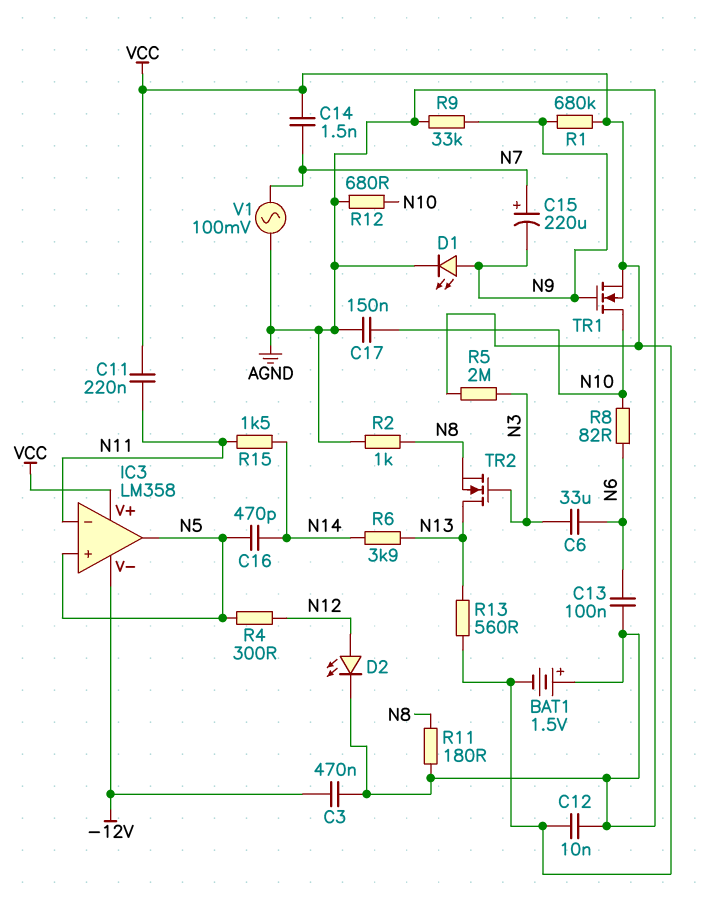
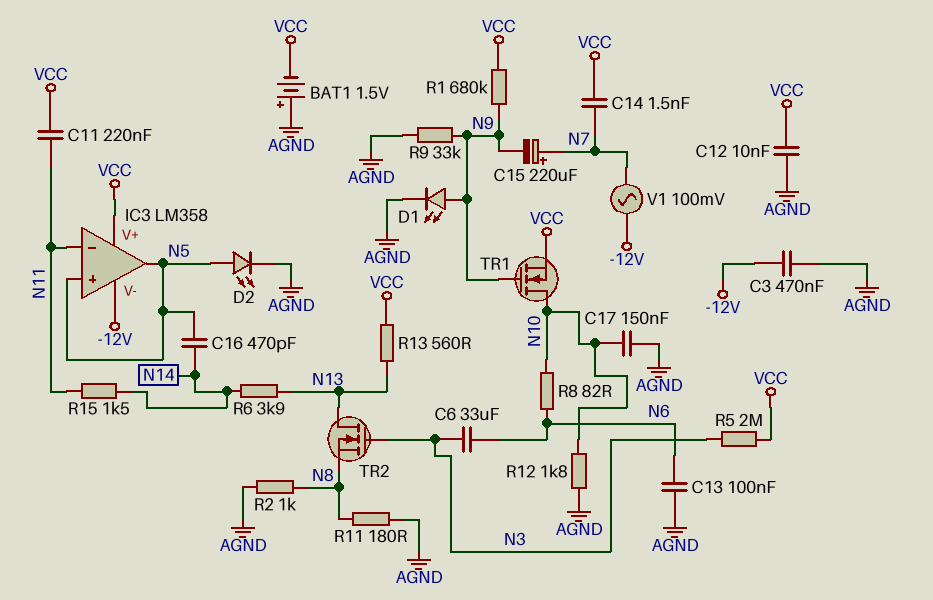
D2: LED (A N12, K AGND) -> LED (A N5, K AGND)
R4: 300 (N5, N12) -> none
R12: 680 (AGND, N10) -> 1.8k (AGND, N10)
V1: AC 100mV (AGND, N7) -> AC 100mV (-12V, N7)

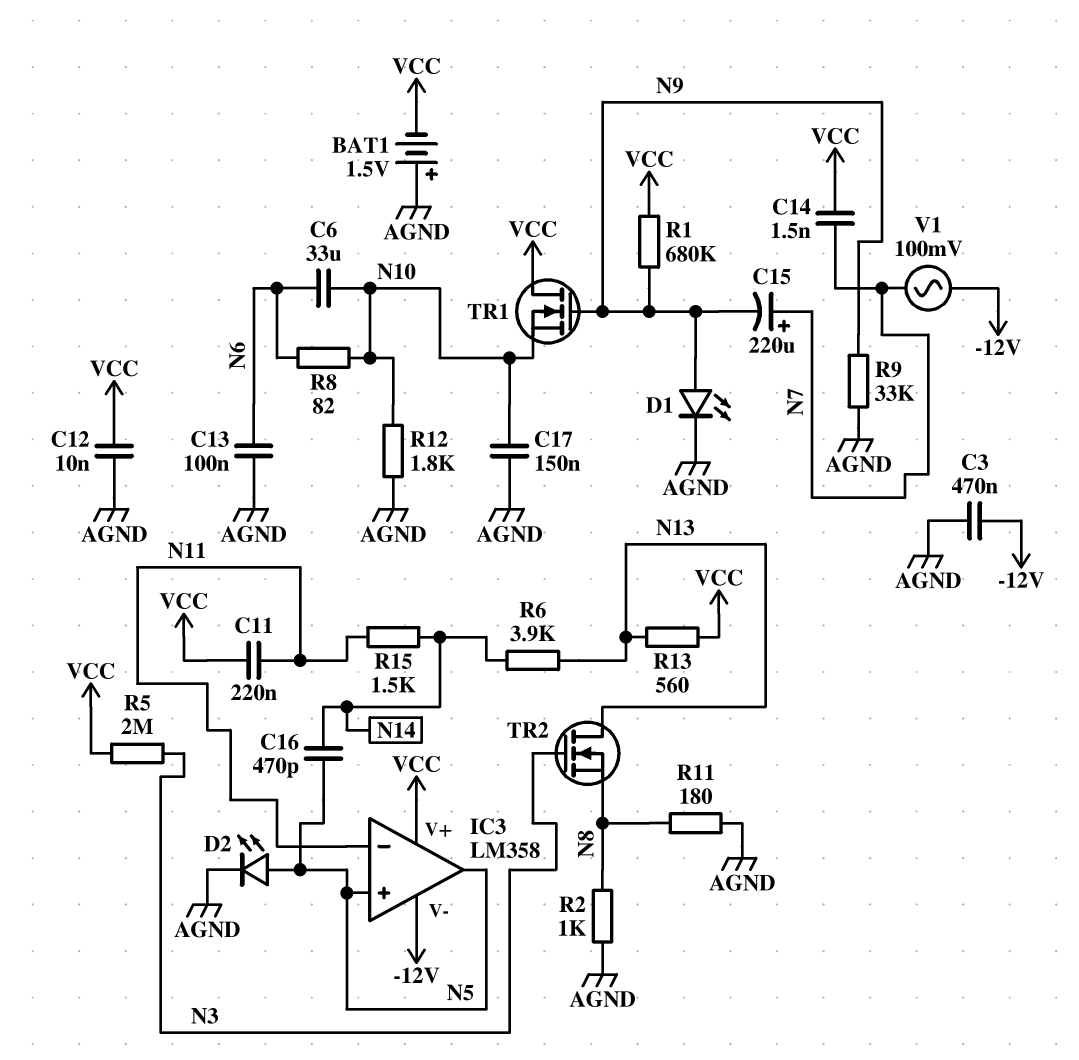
C6: 33uF (N3, N6) -> 33uF (N6, N10)
TR1: NMOS (G N9, D N10, S VCC) -> NMOS (G N9, D VCC, S N10)

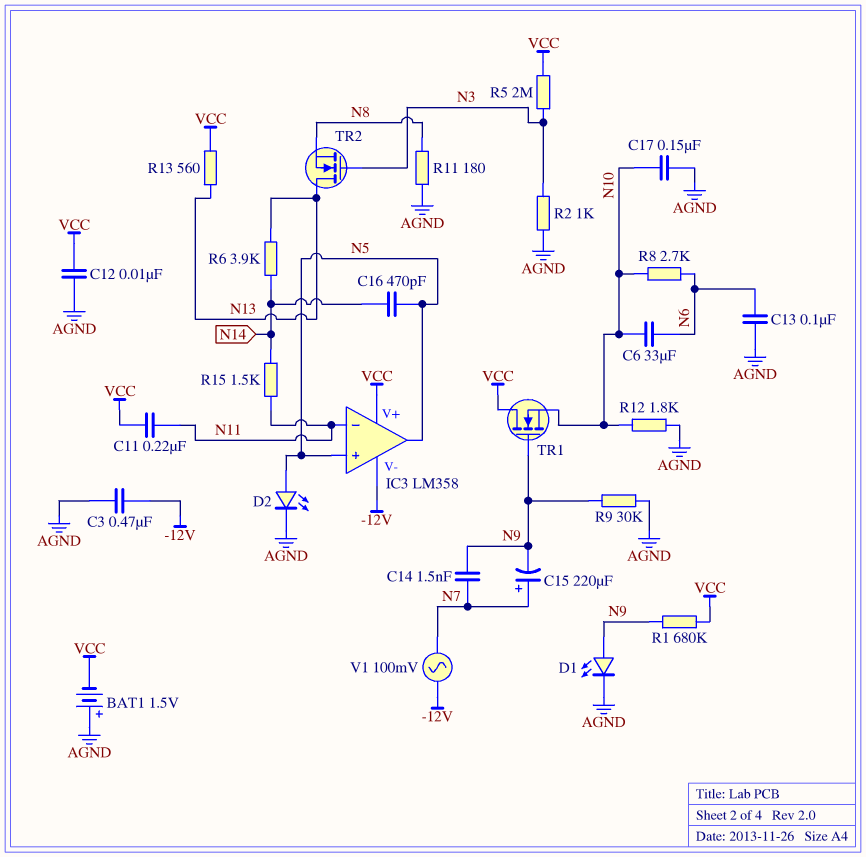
C14: 1.5nF (N7, VCC) -> 1.5nF (N7, N9)
R2: 1k (AGND, N8) -> 1k (AGND, N3)
R8: 82 (N6, N10) -> 2.7k (N6, N10)
R9: 33k (AGND, N9) -> 30k (AGND, N9)

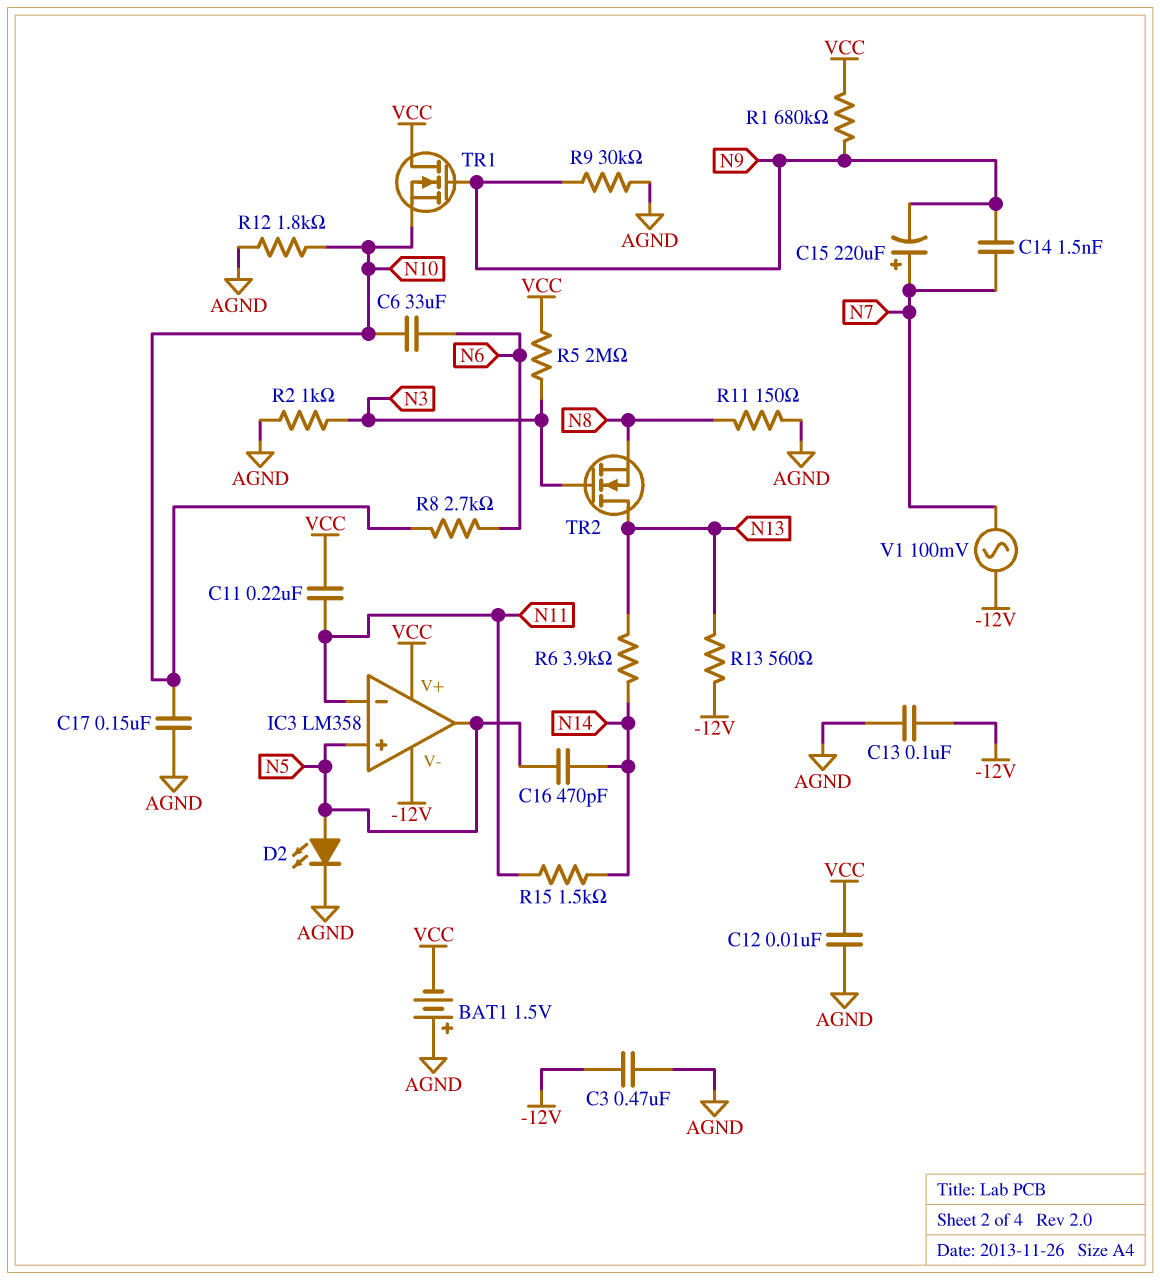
C13: 100nF (AGND, N6) -> 100nF (-12V, AGND)
D1: LED (A N9, K AGND) -> none
R11: 180 (AGND, N8) -> 150 (AGND, N8)
R13: 560 (N13, VCC) -> 560 (-12V, N13)

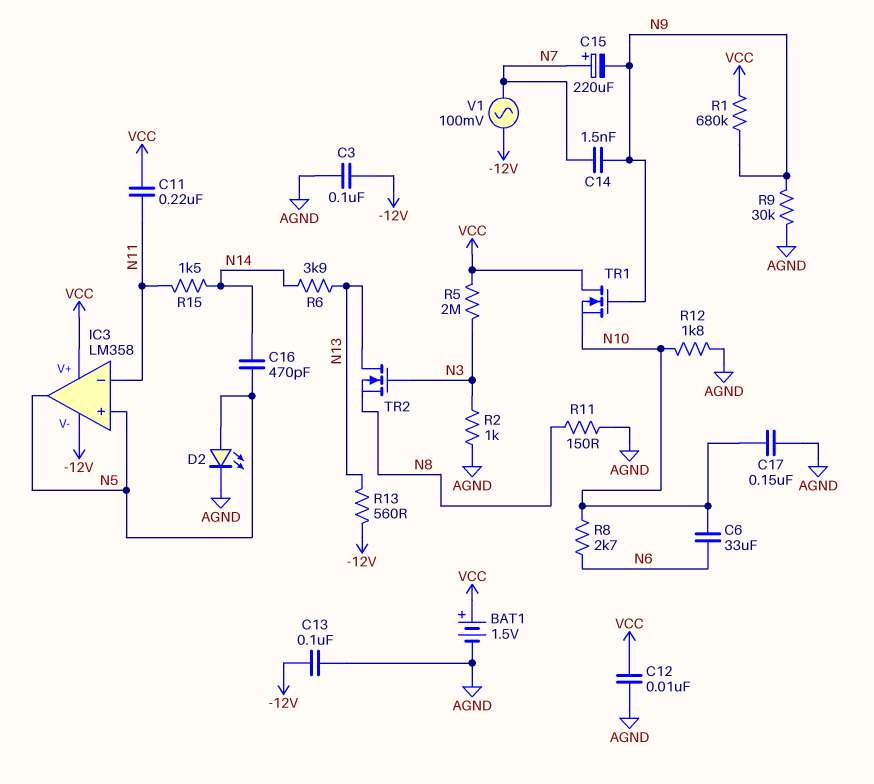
BAT1: 1.5V (plus AGND, minus VCC) -> 1.5V (plus VCC, minus AGND)
C3: 470nF (-12V, AGND) -> 100nF (-12V, AGND)

